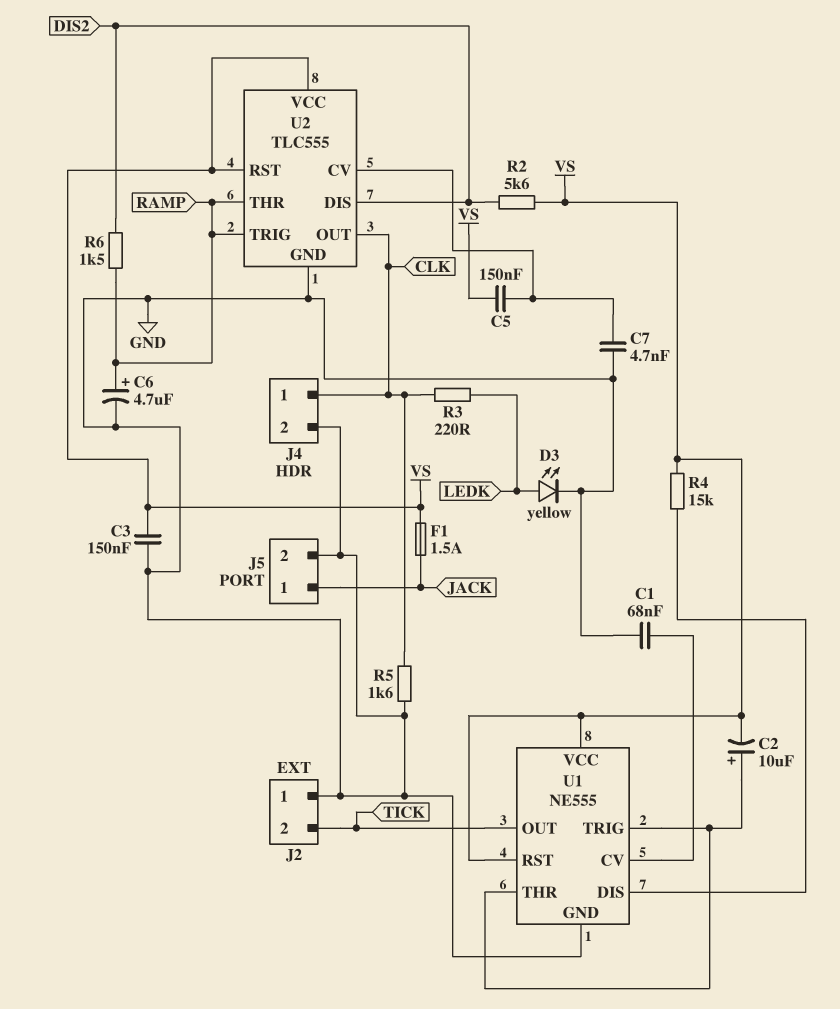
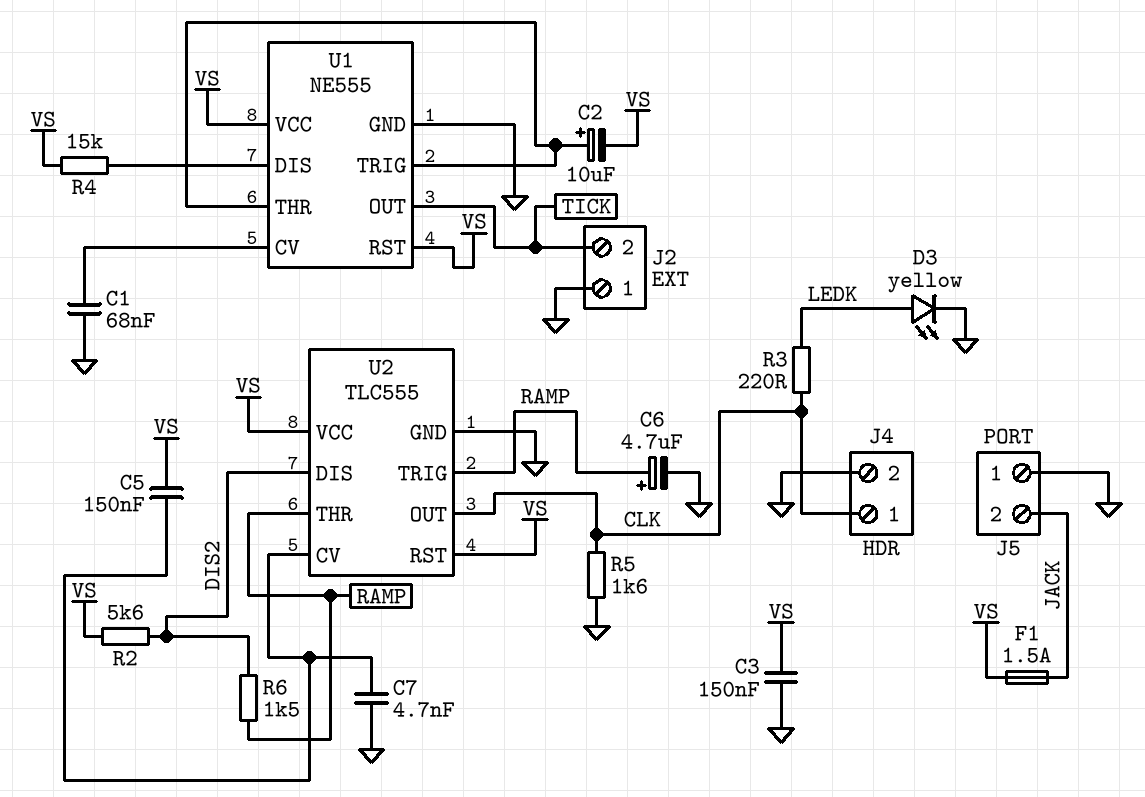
J5 pin 1: JACK -> GND
J5 pin 2: GND -> JACK

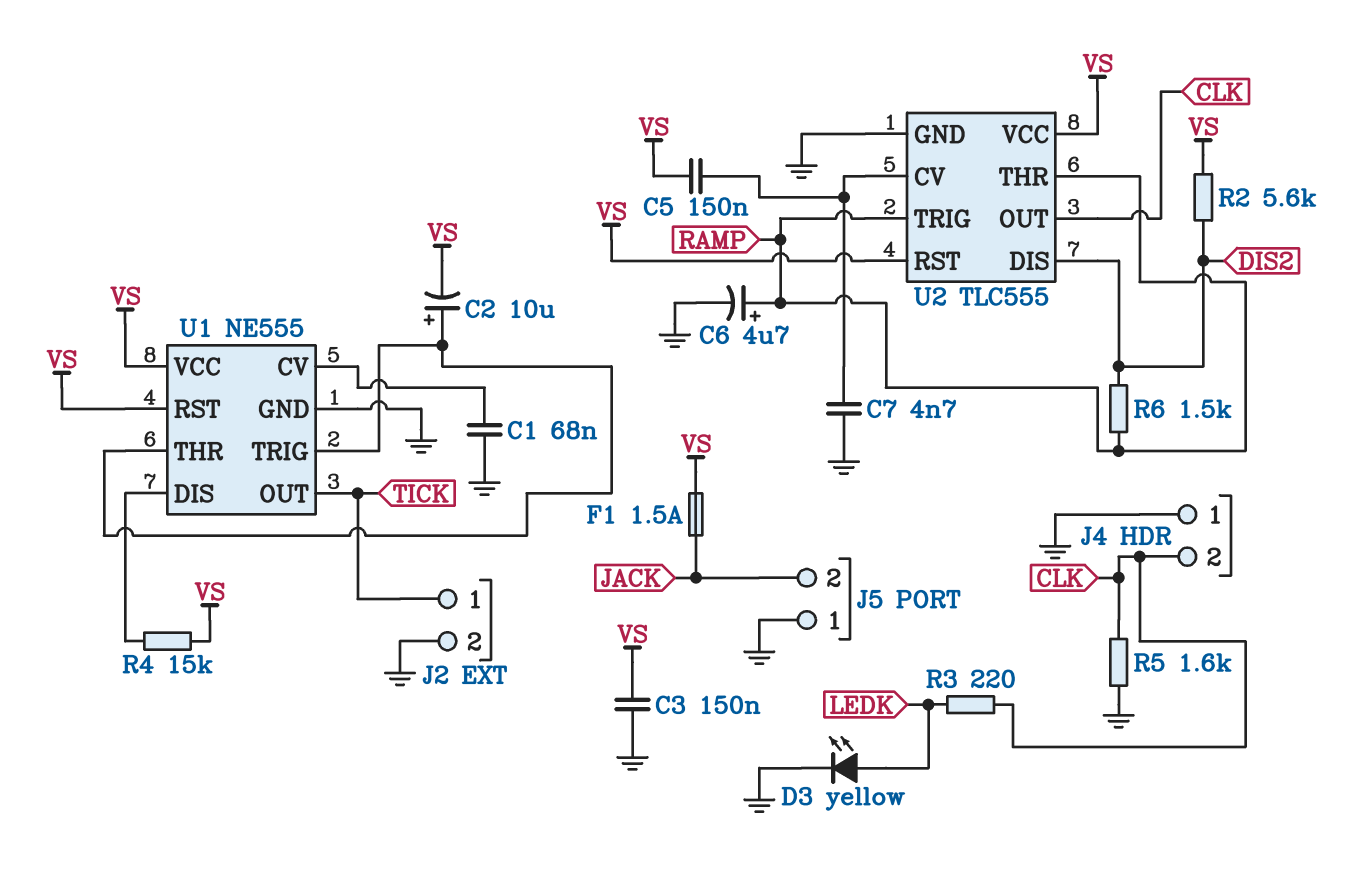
J2 pin 1: GND -> TICK
J2 pin 2: TICK -> GND
J4 pin 1: CLK -> GND
J4 pin 2: GND -> CLK

